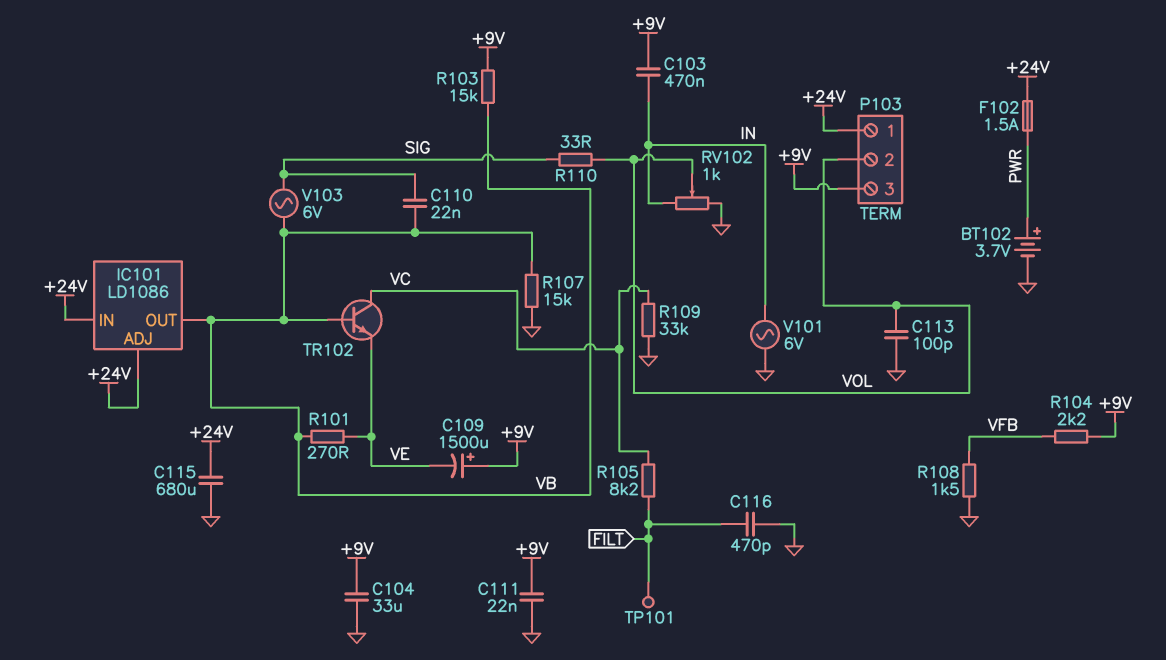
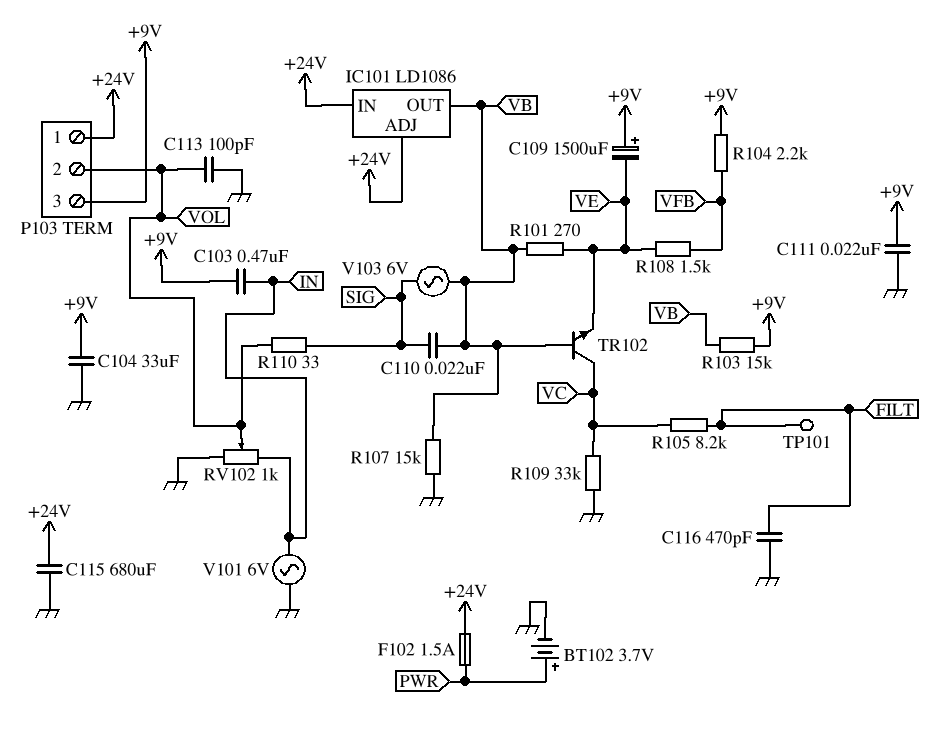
R108: 1.5k (GND, VFB) -> 1.5k (VE, VFB)

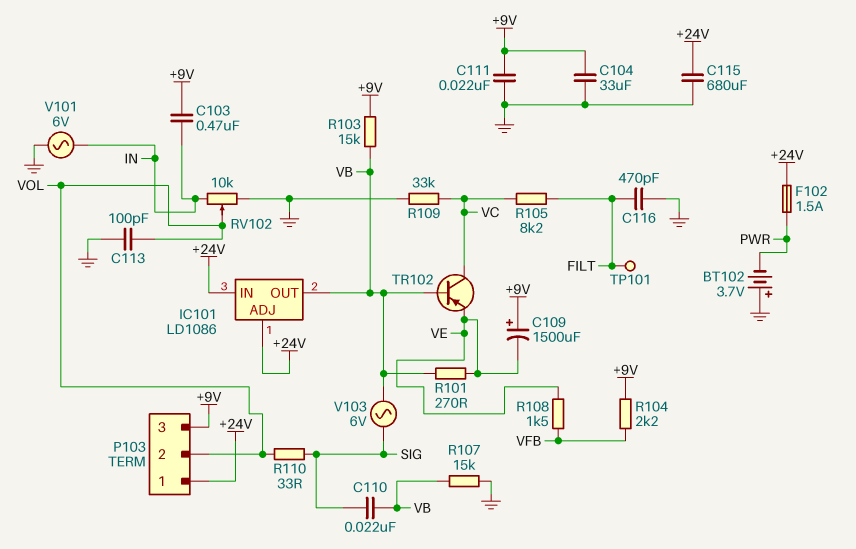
BT102: 3.7V (plus PWR, minus GND) -> 3.7V (plus GND, minus PWR)
RV102: 1k (GND, IN, wiper VOL) -> 10k (GND, IN, wiper VOL)
TR102: NPN (B VB, C VC, E VE) -> PNP (B VB, C VC, E VE)

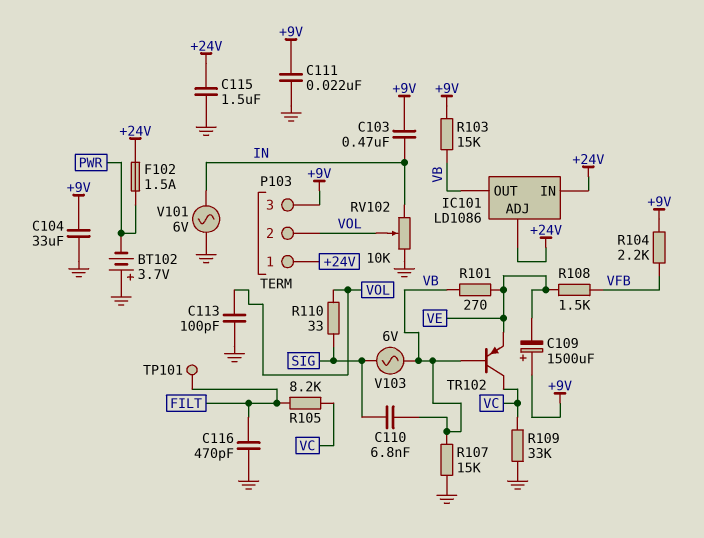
C110: 22nF (SIG, VB) -> 6.8nF (SIG, VB)
C115: 680uF (+24V, GND) -> 1.5uF (+24V, GND)

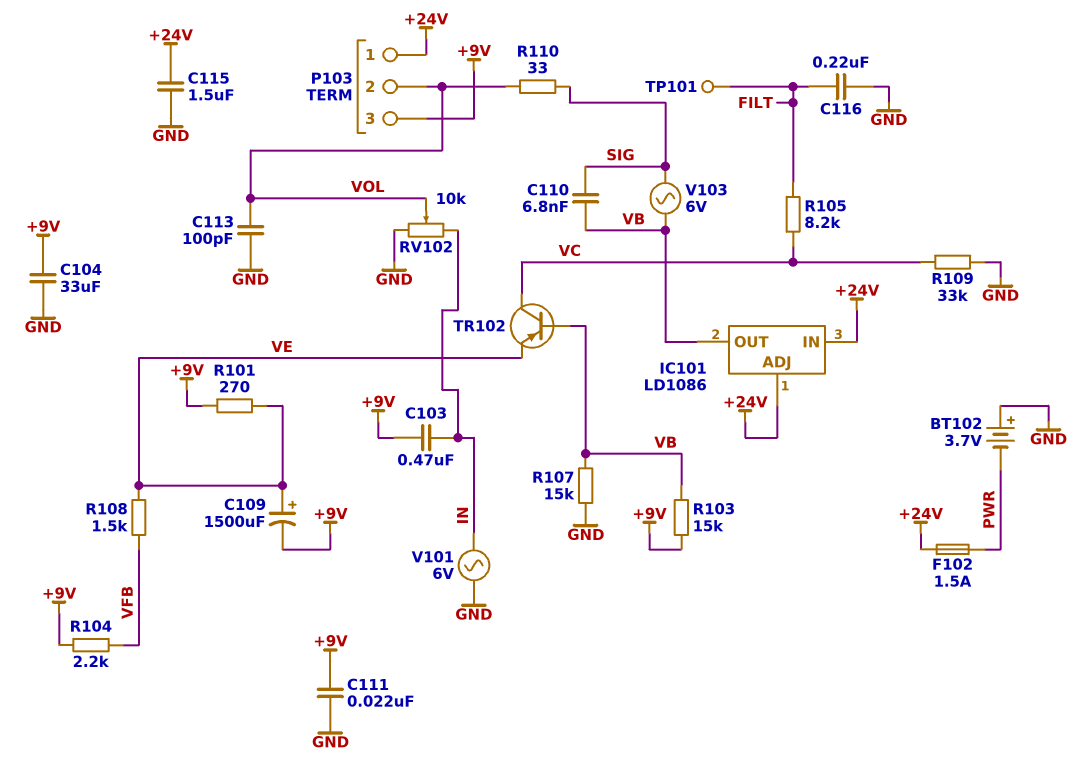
C109: 1500uF (plus +9V, minus VE) -> 1500uF (plus VE, minus +9V)
C116: 470pF (FILT, GND) -> 220nF (FILT, GND)
R101: 270 (VB, VE) -> 270 (+9V, VE)

